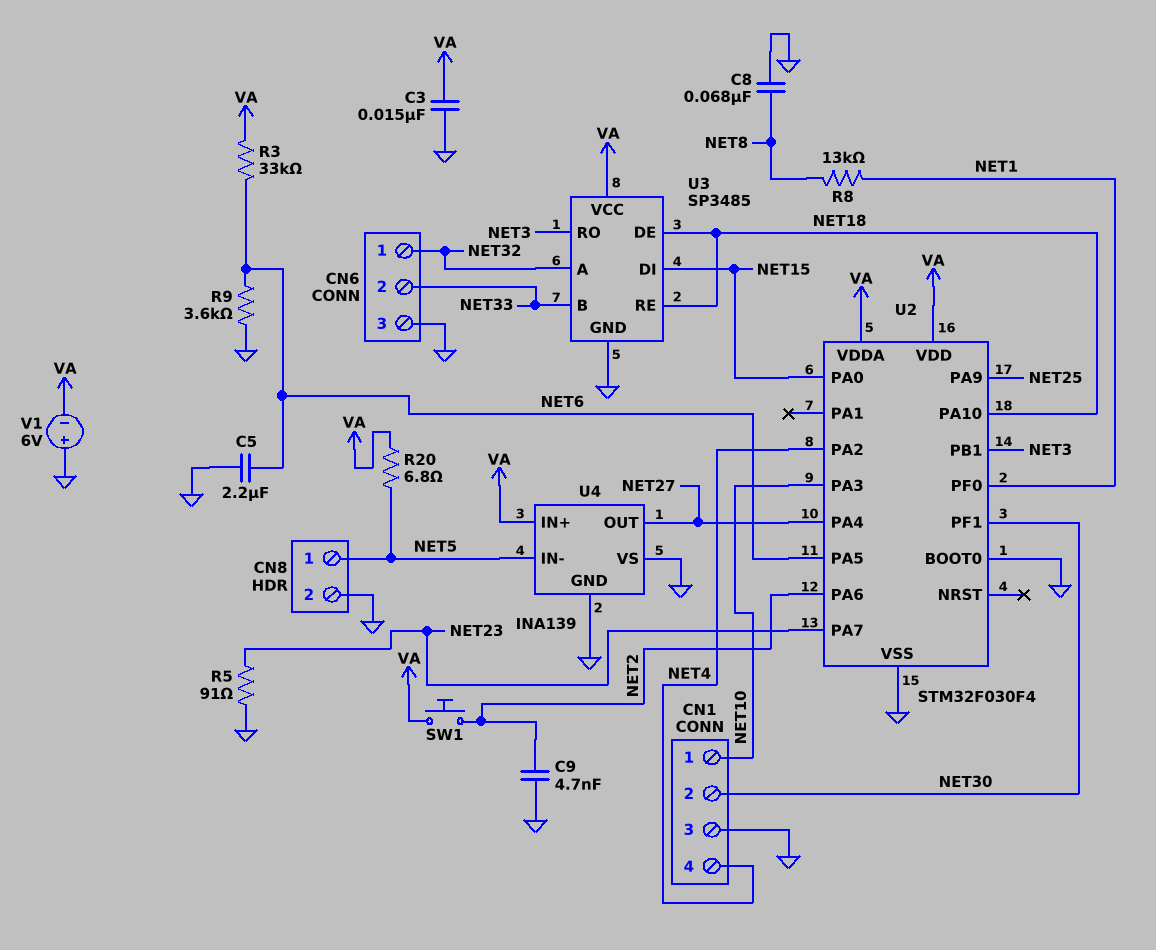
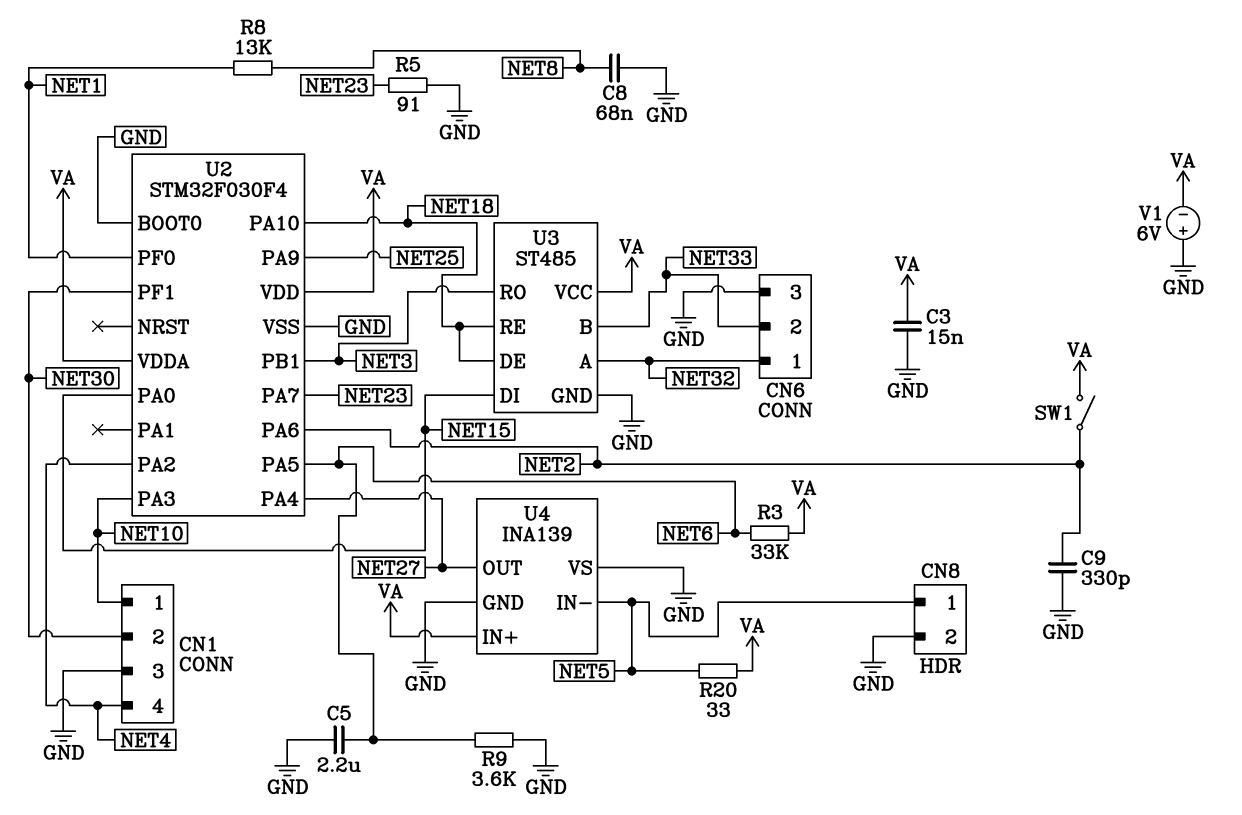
C9: 4.7nF (GND, NET2) -> 330pF (GND, NET2)
R20: 6.8 (NET5, VA) -> 33 (NET5, VA)
SW1: button (NET2, VA) -> switch (NET2, VA)
U3: SP3485 -> ST485

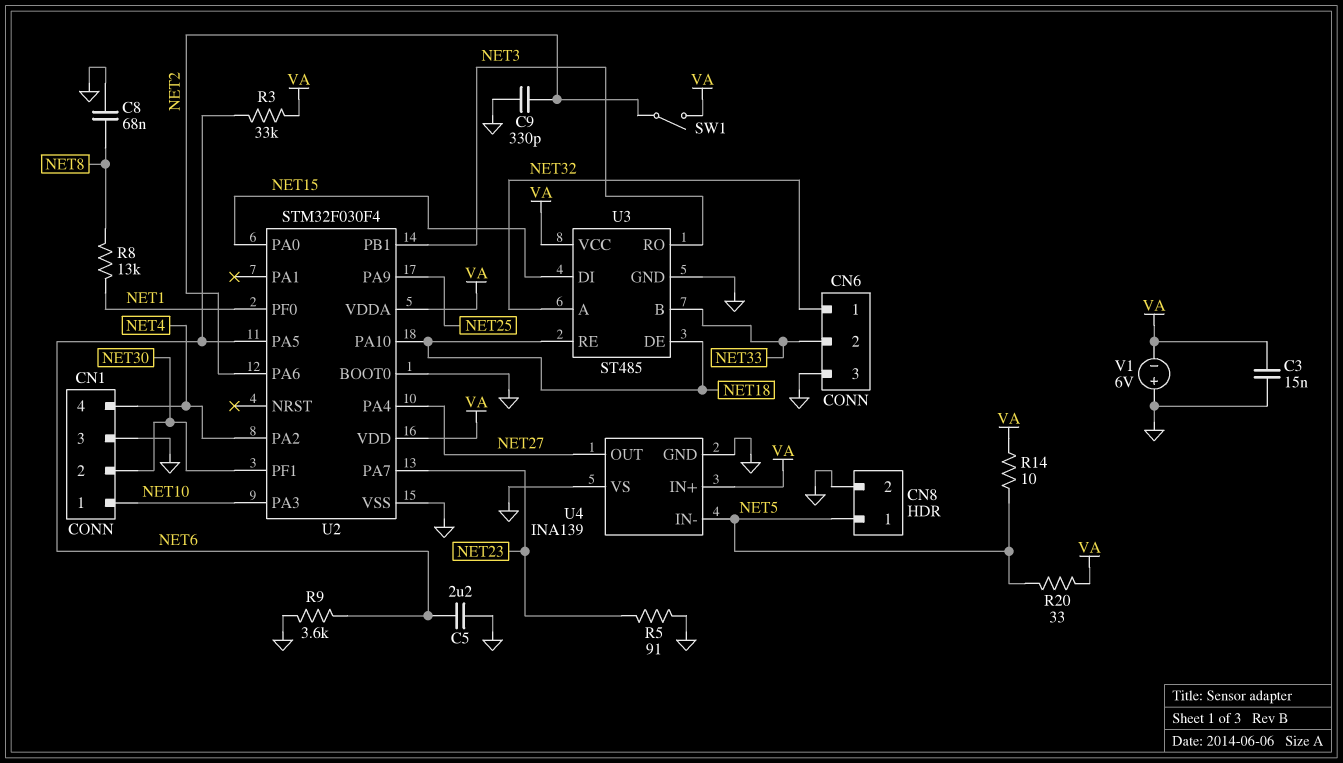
R14: none -> 10 (NET5, VA)

